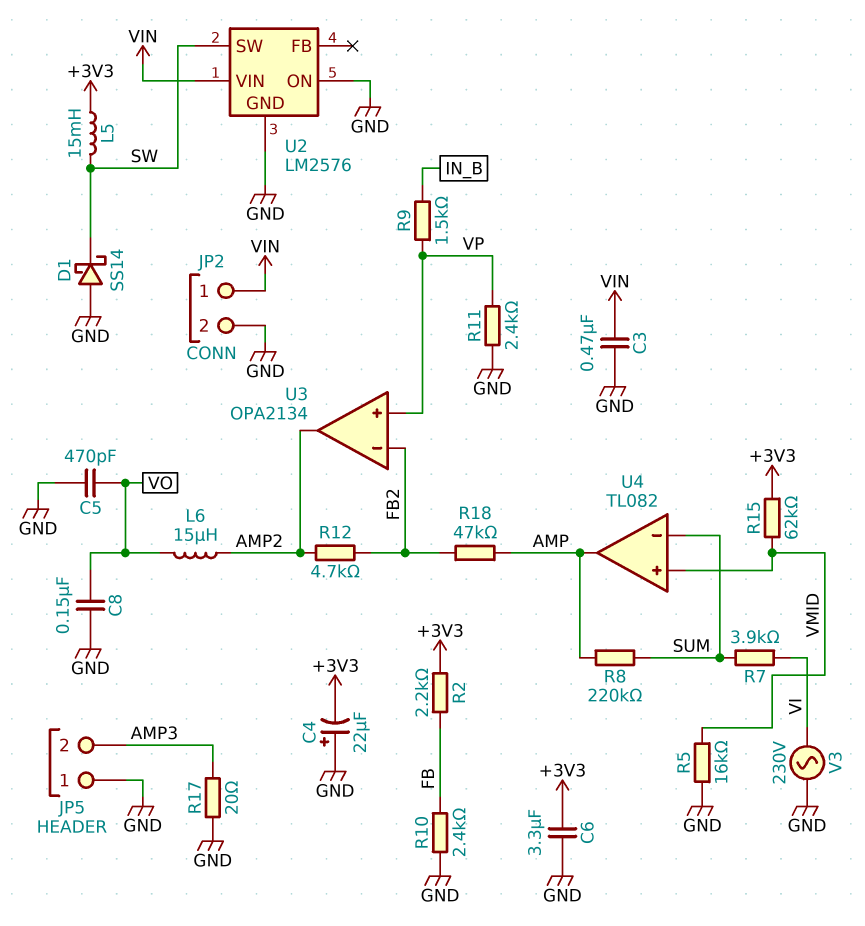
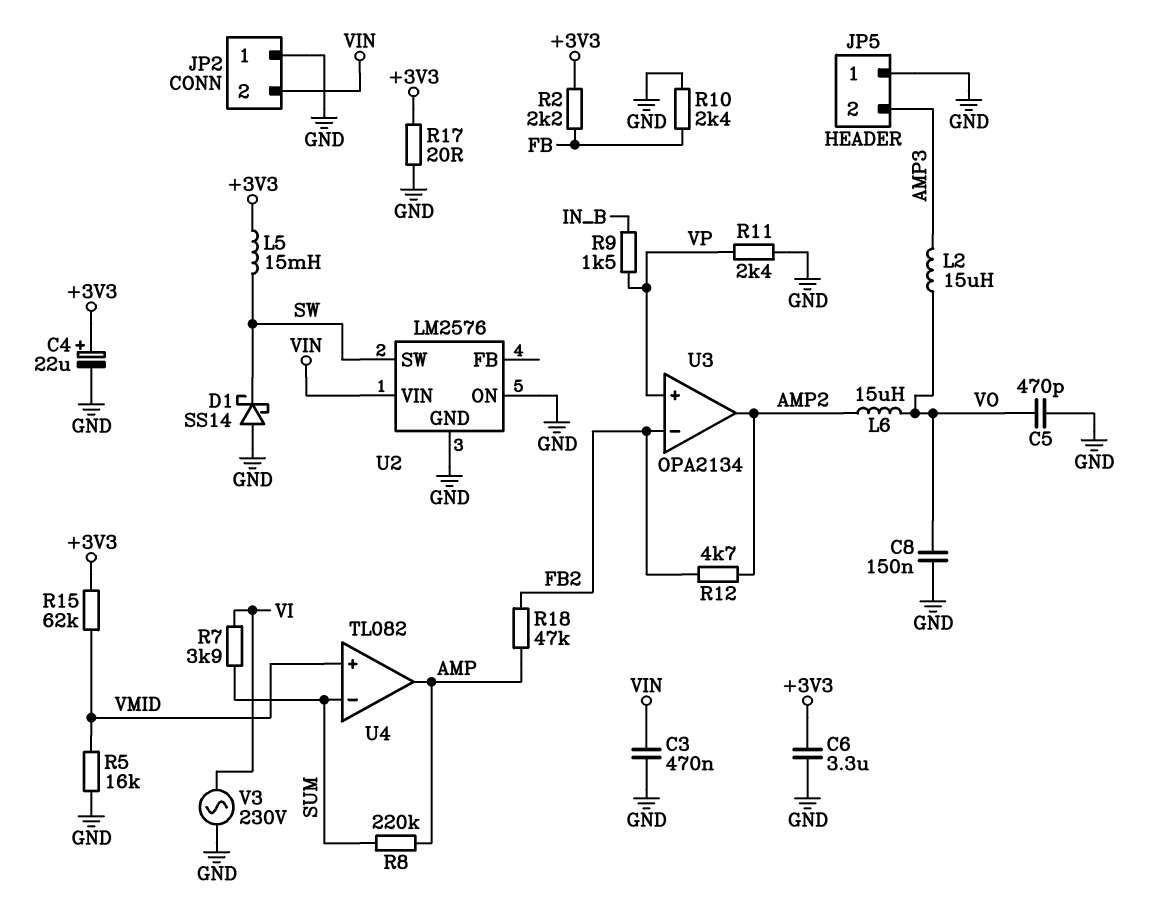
C4: 22uF (plus GND, minus +3V3) -> 22uF (plus +3V3, minus GND)
JP2 pin 1: VIN -> GND
JP2 pin 2: GND -> VIN
L2: none -> 15uH (AMP3, VO)
R17: 20 (AMP3, GND) -> 20 (+3V3, GND)

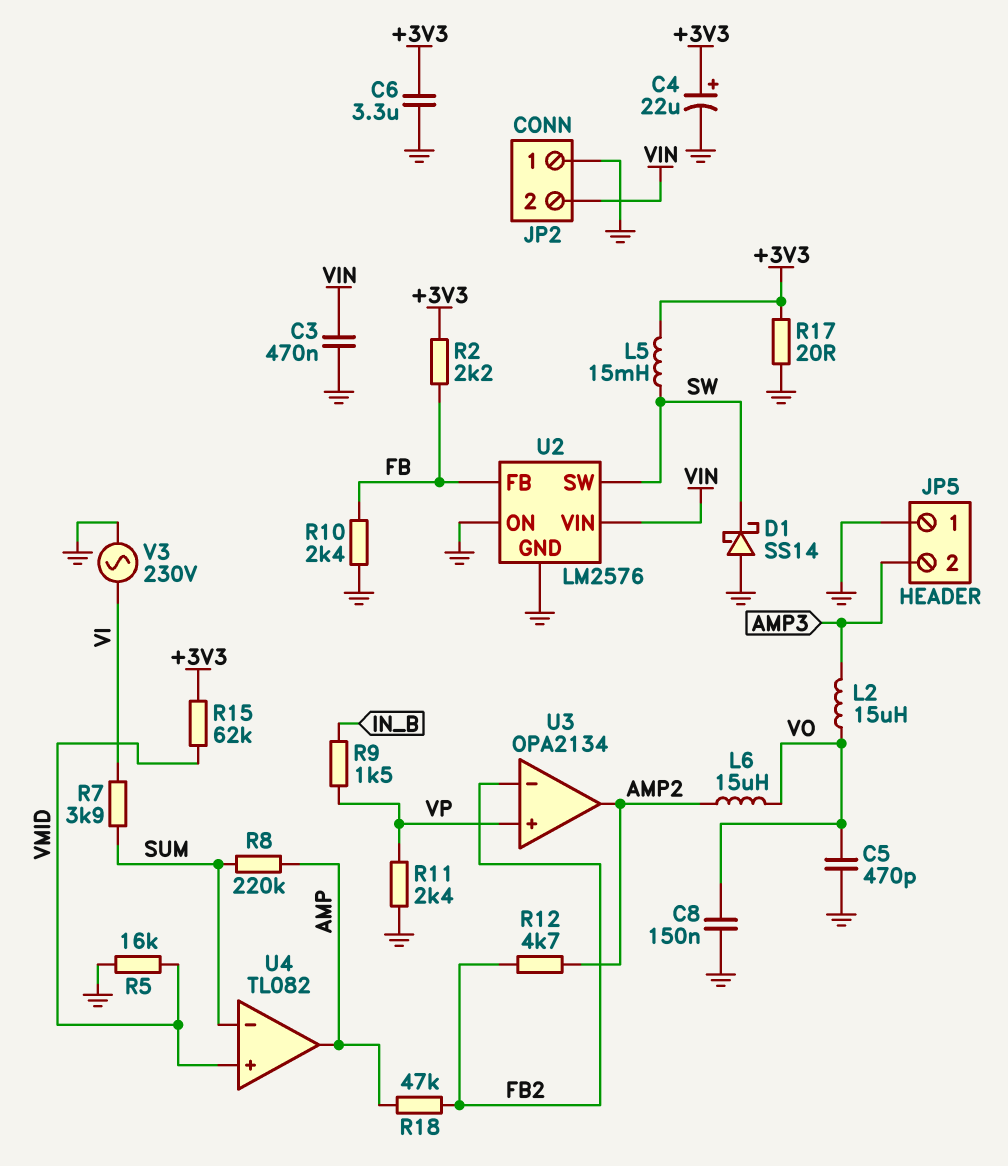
U2 pin FB: none -> FB

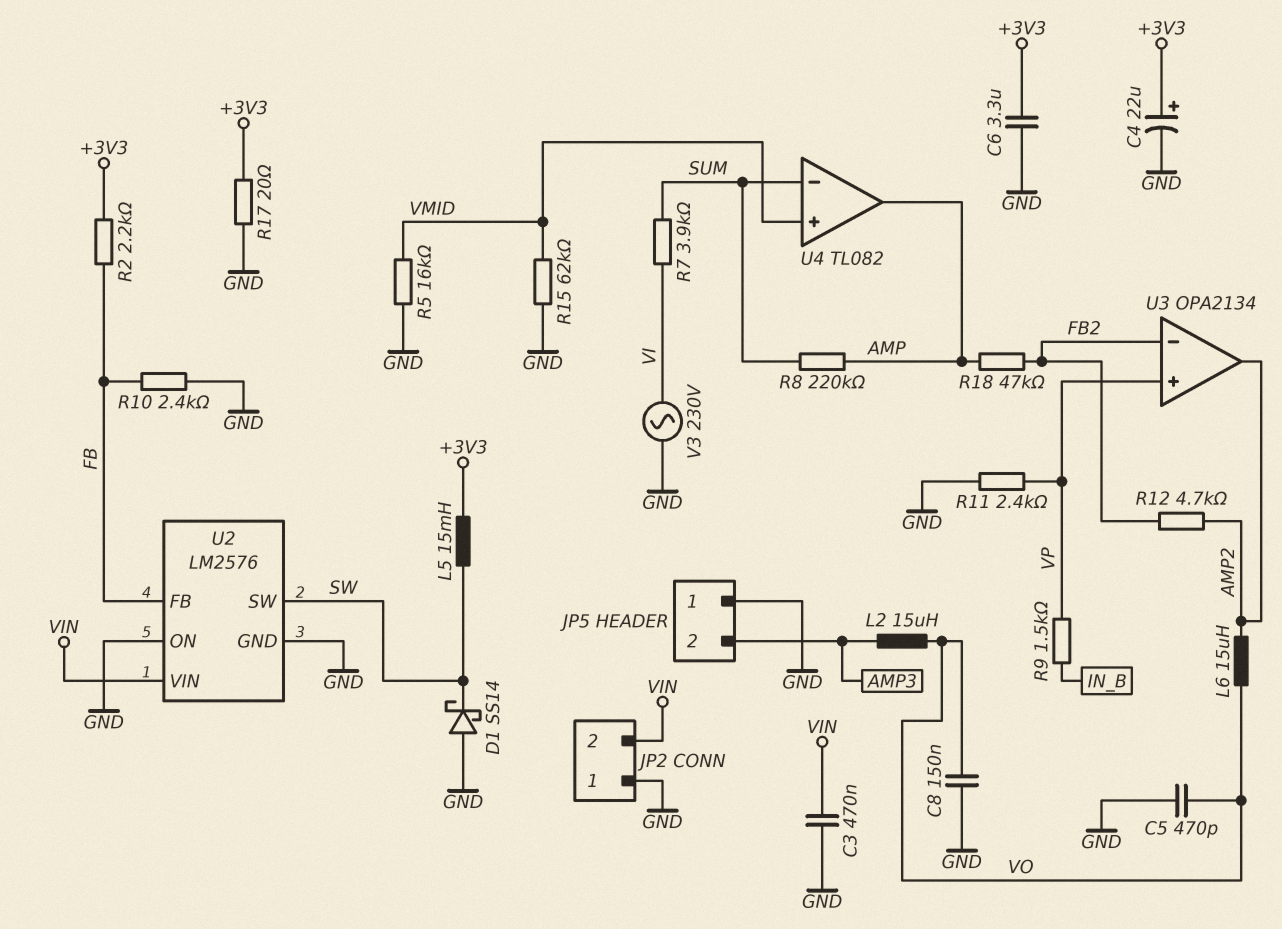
R15: 62k (+3V3, VMID) -> 62k (GND, VMID)

